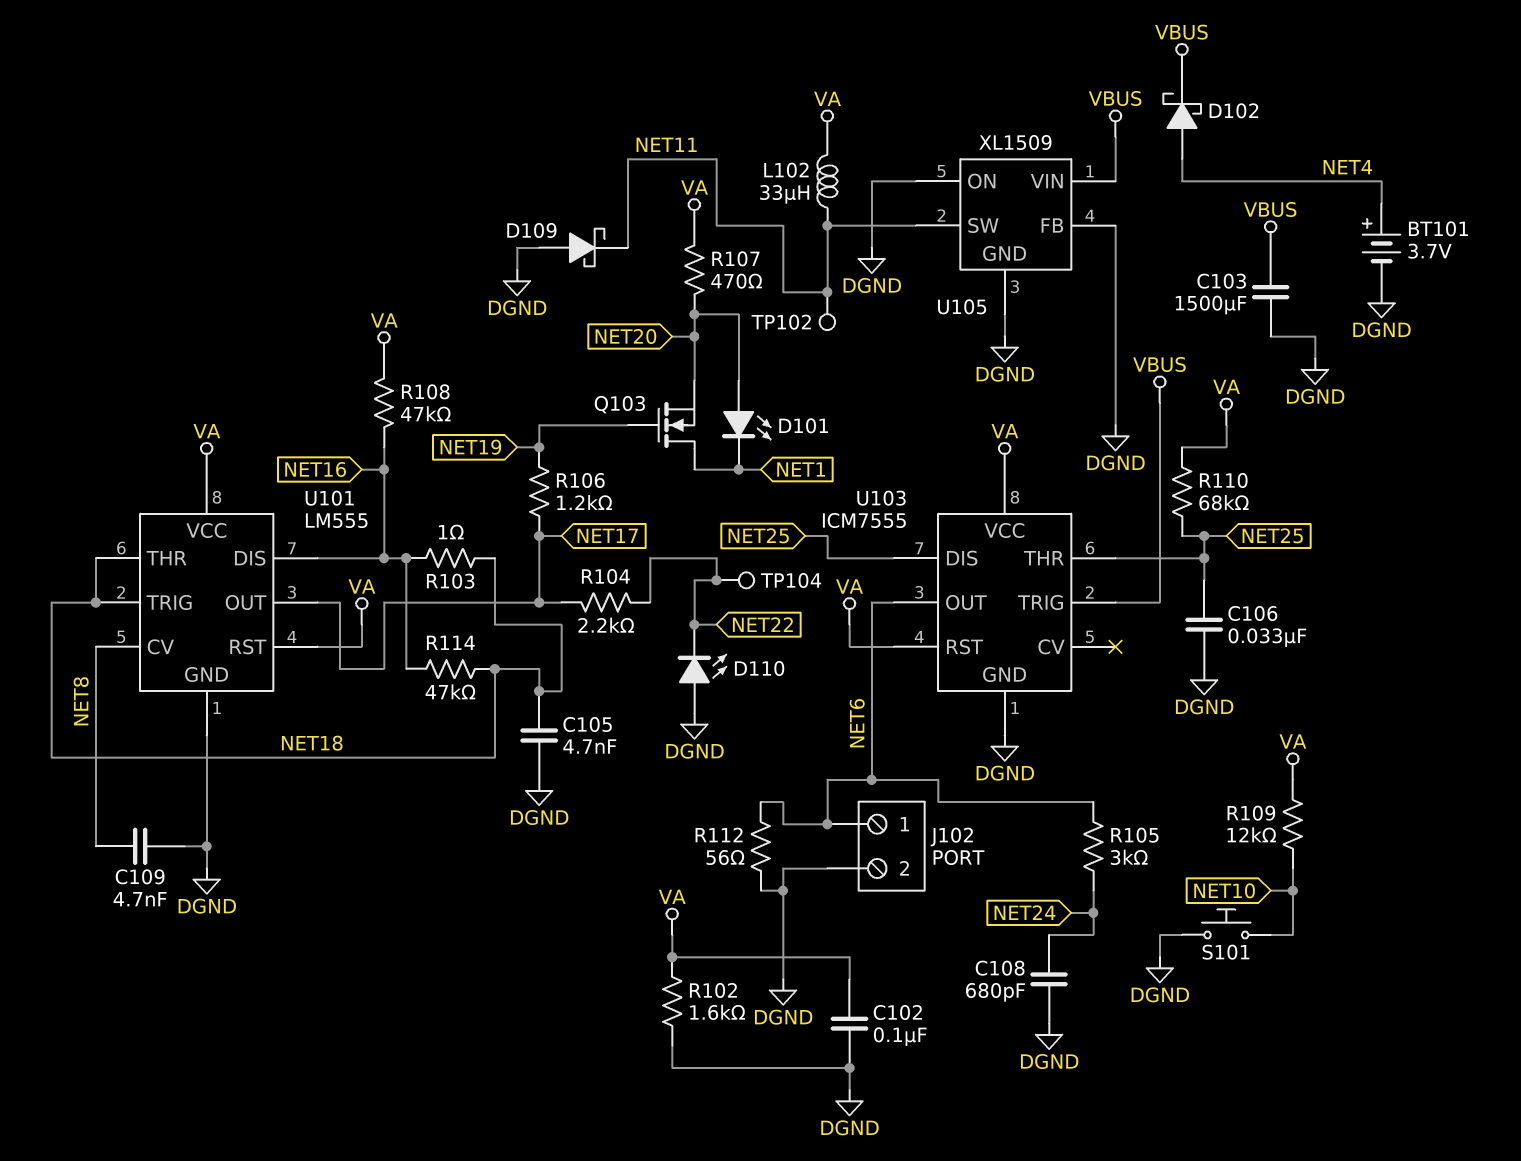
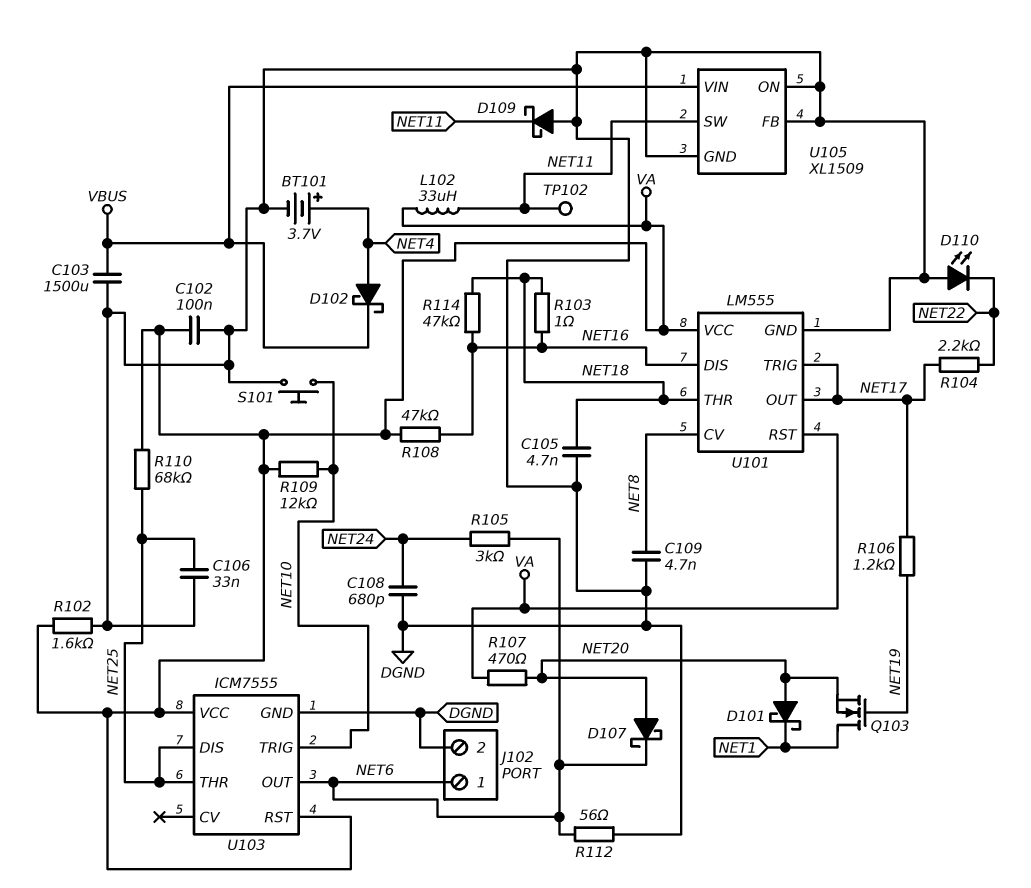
D101: LED (A NET20, K NET1) -> schottky (A NET20, K NET1)
D107: none -> schottky (A NET20, K NET6)
TP104: test point (NET22) -> none
U101 pin TRIG: NET18 -> NET17
U103 pin TRIG: VBUS -> NET10

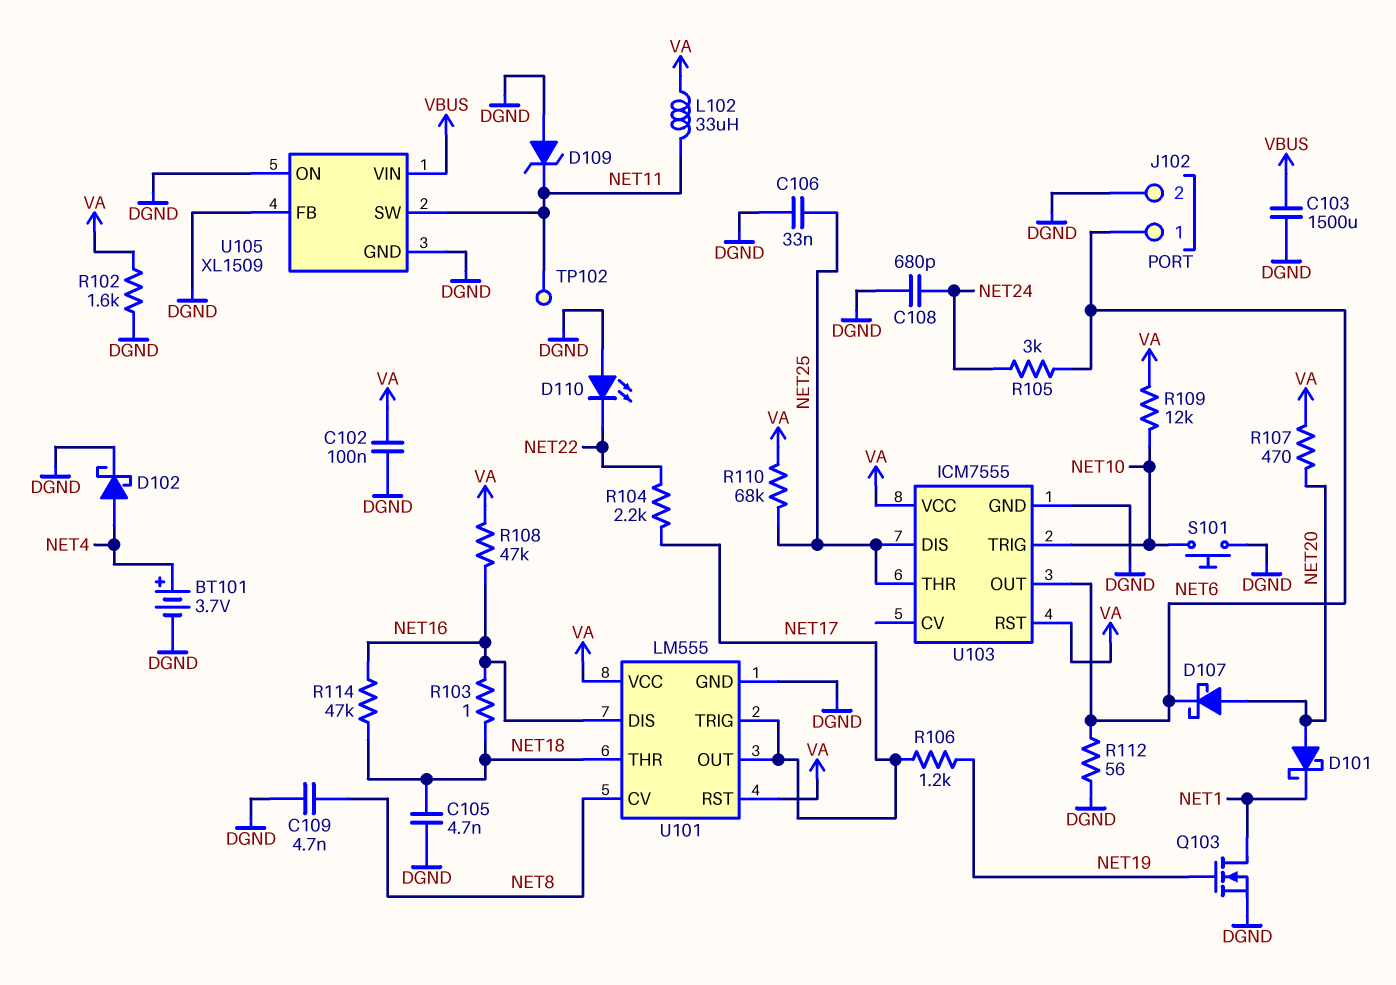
D102: schottky (A NET4, K VBUS) -> schottky (A NET4, K DGND)
D109: schottky (A DGND, K NET11) -> zener (A DGND, K NET11)
Q103: NMOS (G NET19, D NET1, S NET20) -> NMOS (G NET19, D NET1, S DGND)

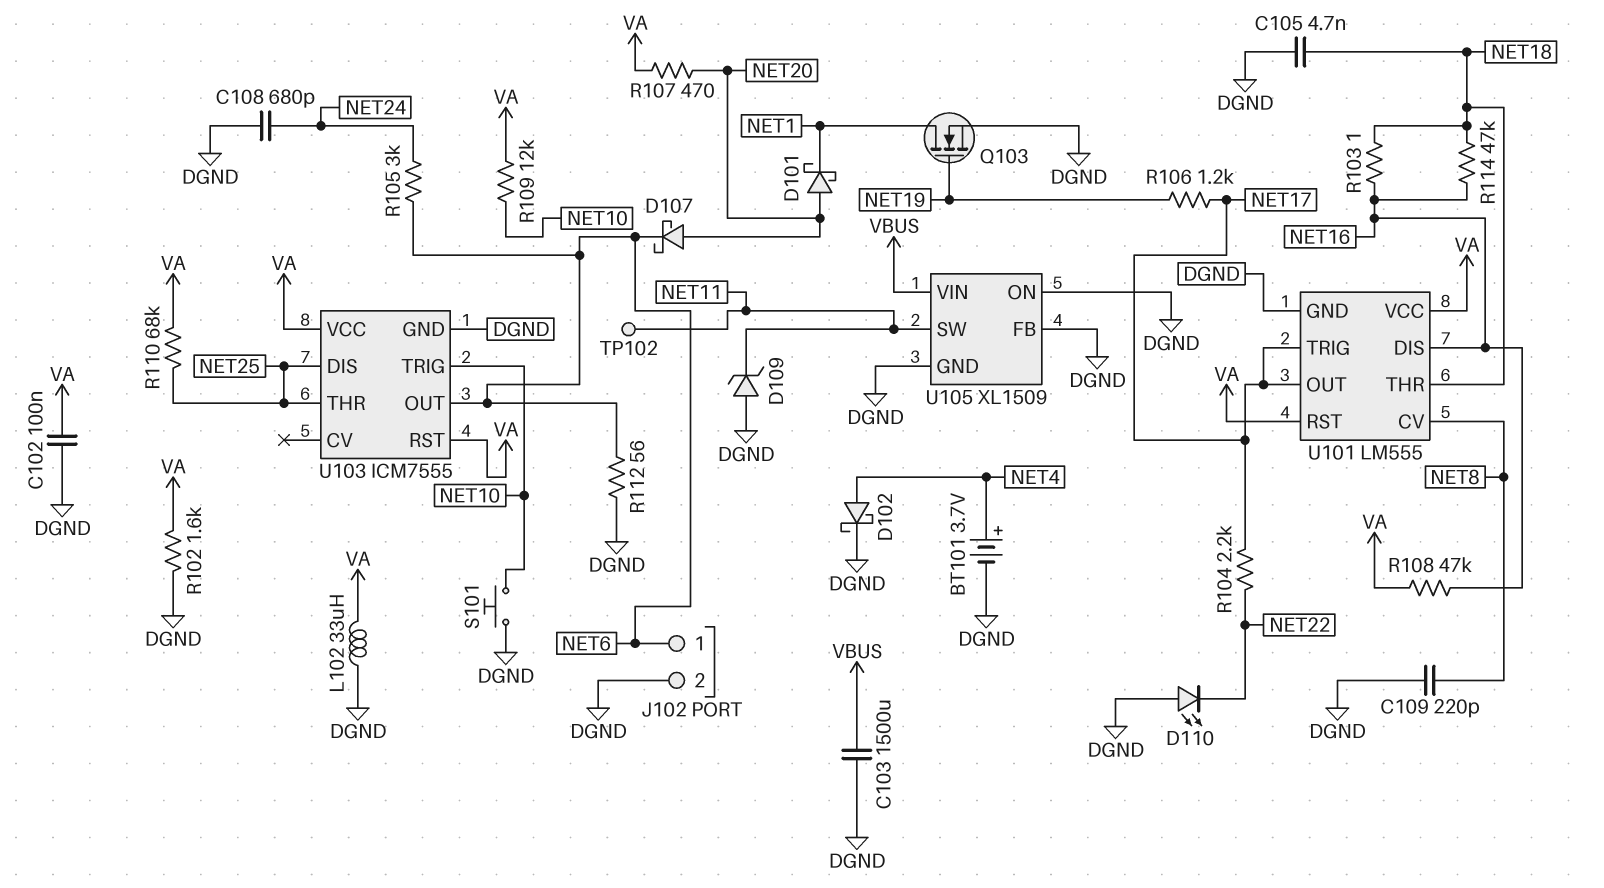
C106: 33nF (DGND, NET25) -> none
C109: 4.7nF (DGND, NET8) -> 220pF (DGND, NET8)
L102: 33uH (NET11, VA) -> 33uH (DGND, VA)

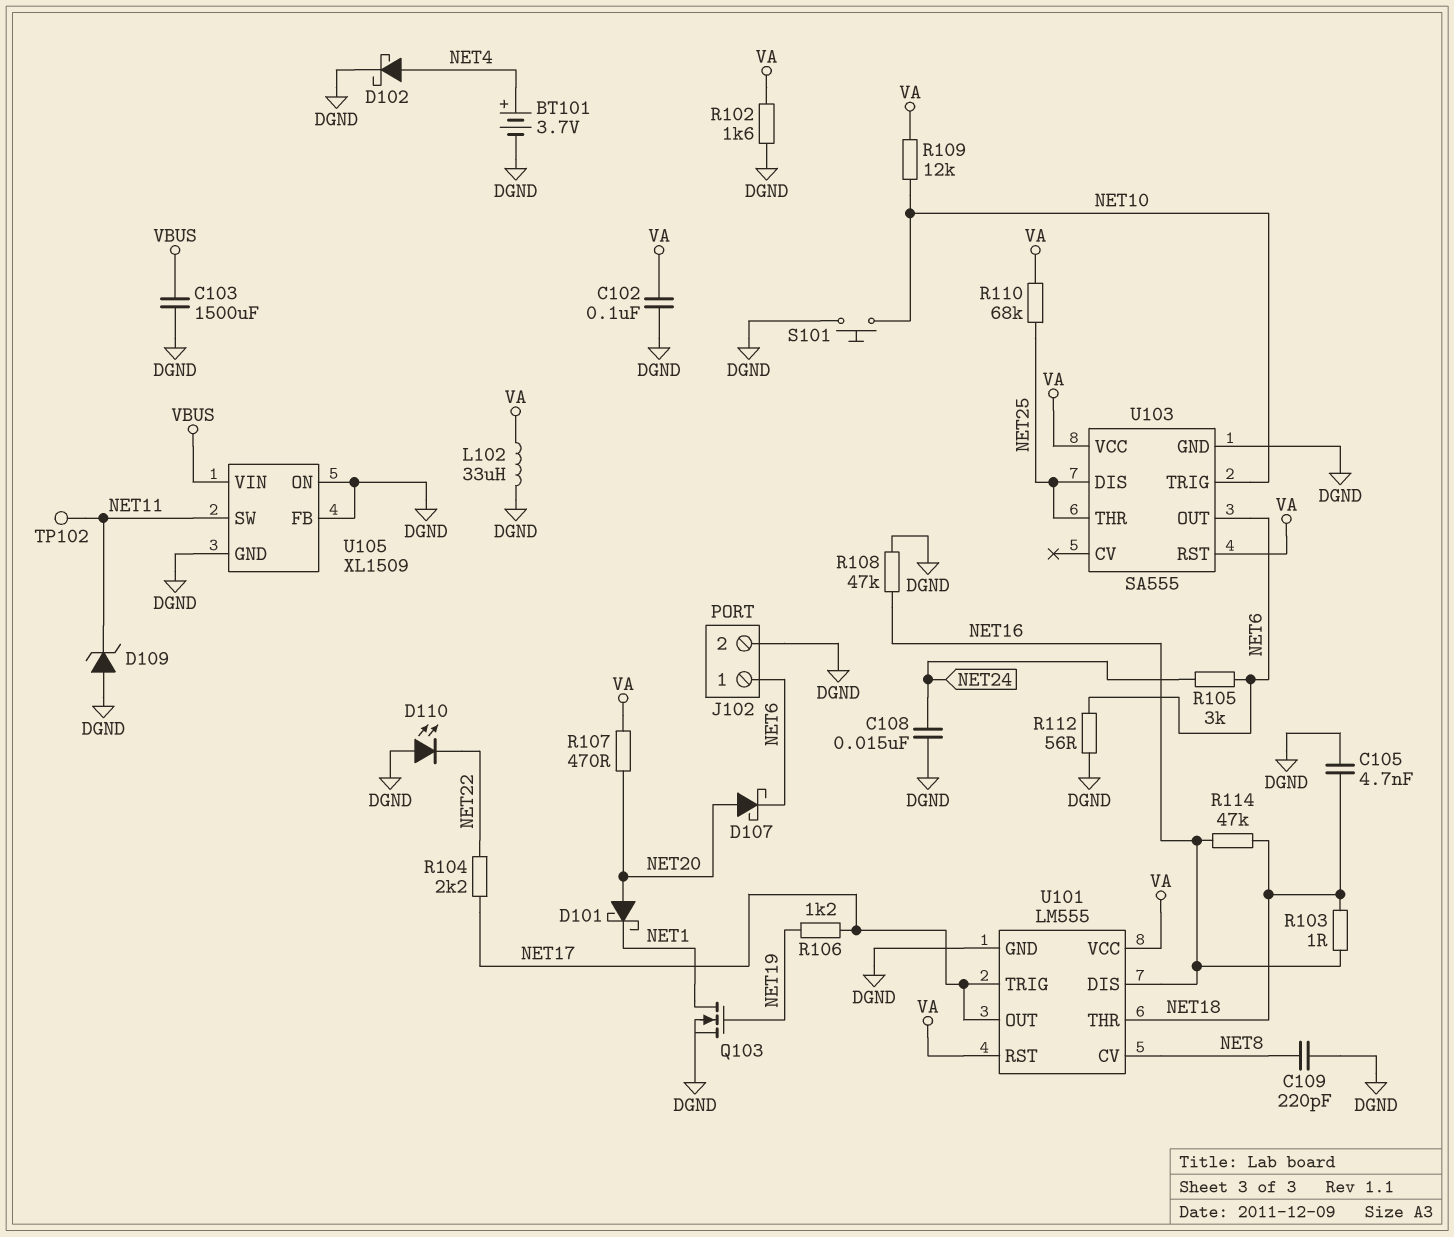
C108: 680pF (DGND, NET24) -> 15nF (DGND, NET24)
R108: 47k (NET16, VA) -> 47k (DGND, NET16)
U103: ICM7555 -> SA555

